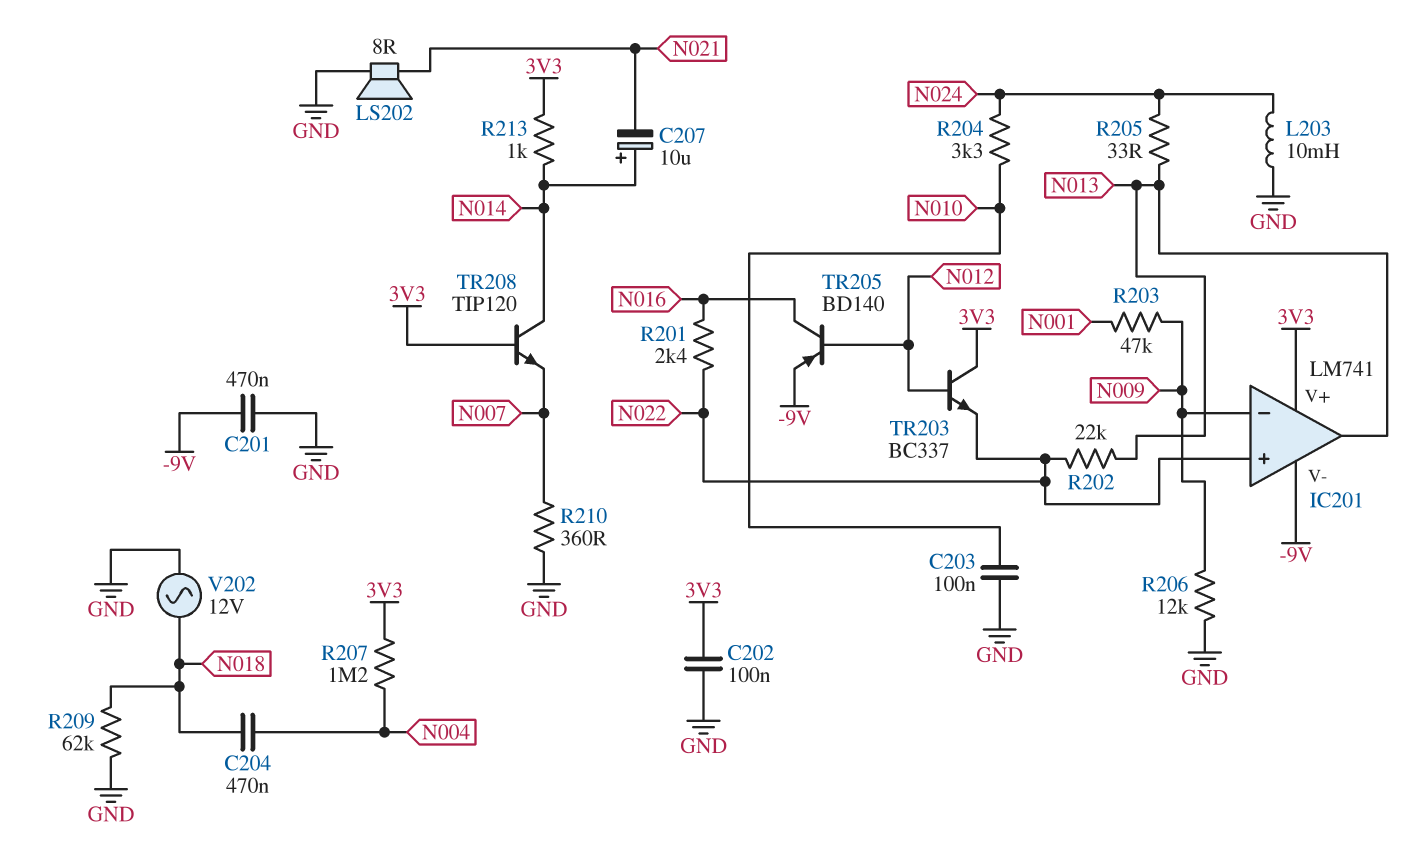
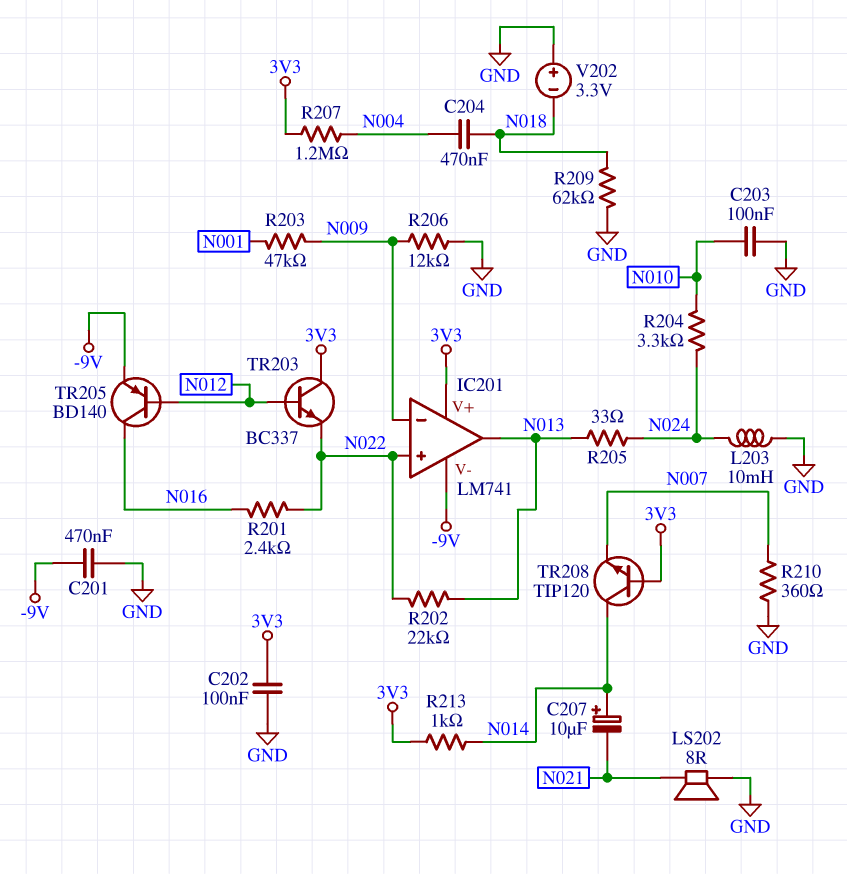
V202: AC 12V (GND, N018) -> 3.3V (plus GND, minus N018)

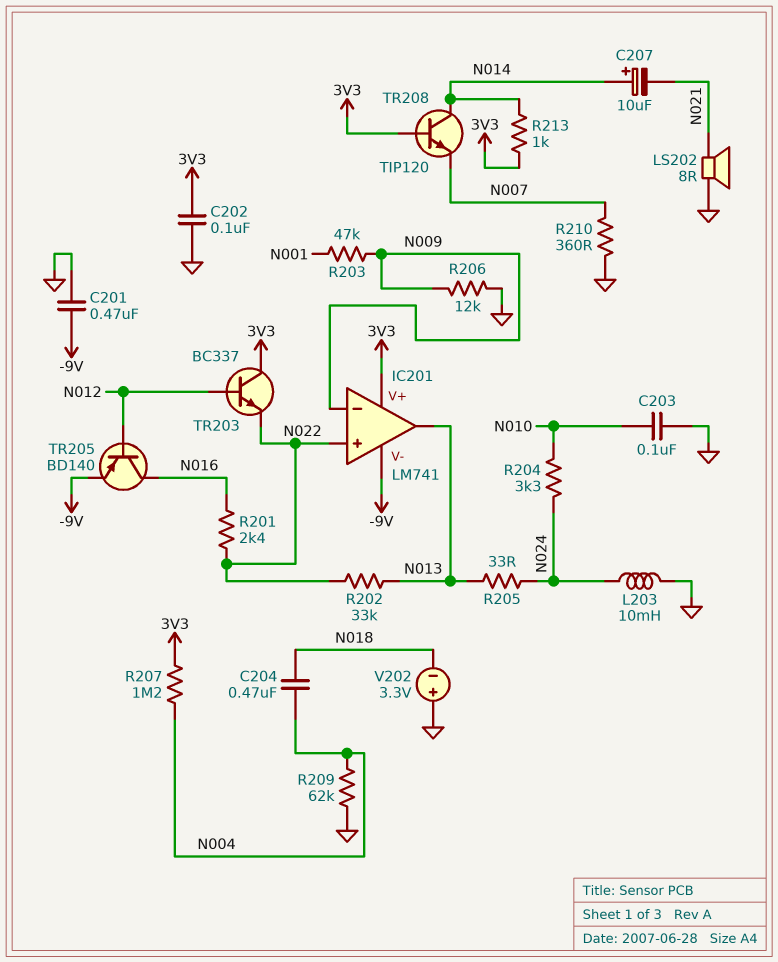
R202: 22k (N013, N022) -> 33k (N013, N022)
R209: 62k (GND, N018) -> 62k (GND, N004)

